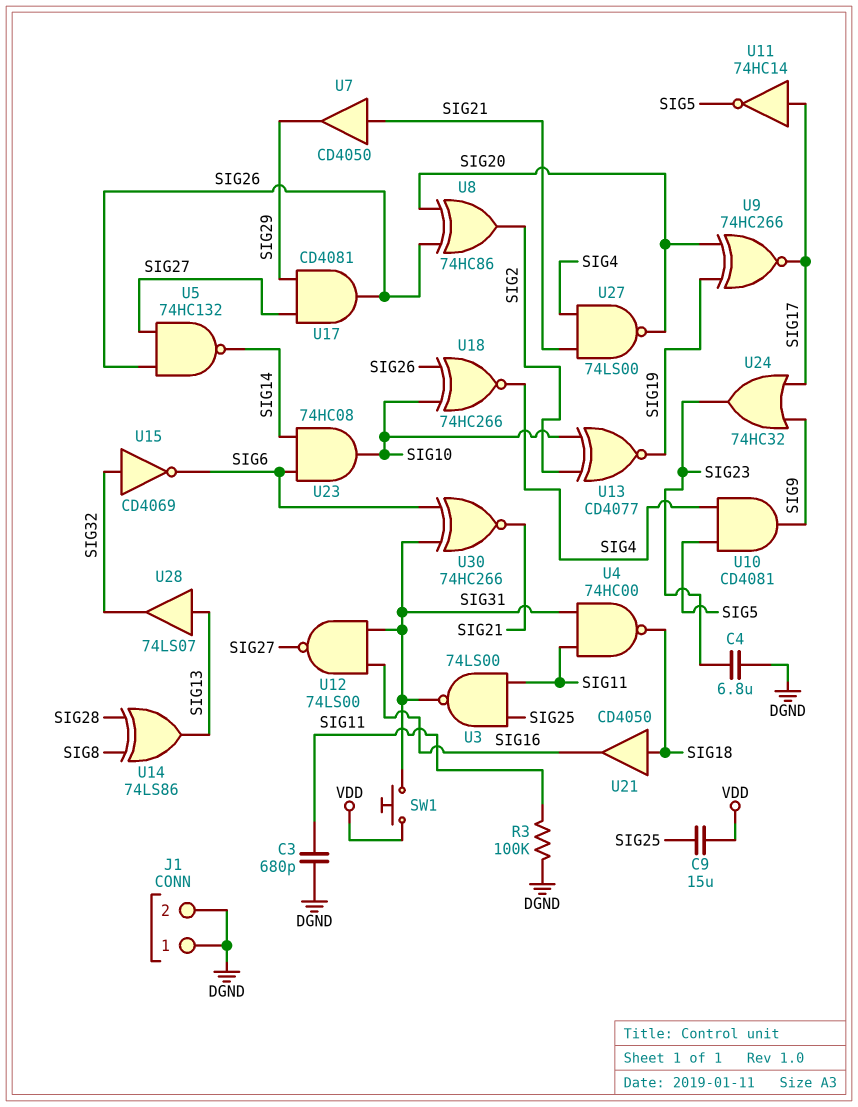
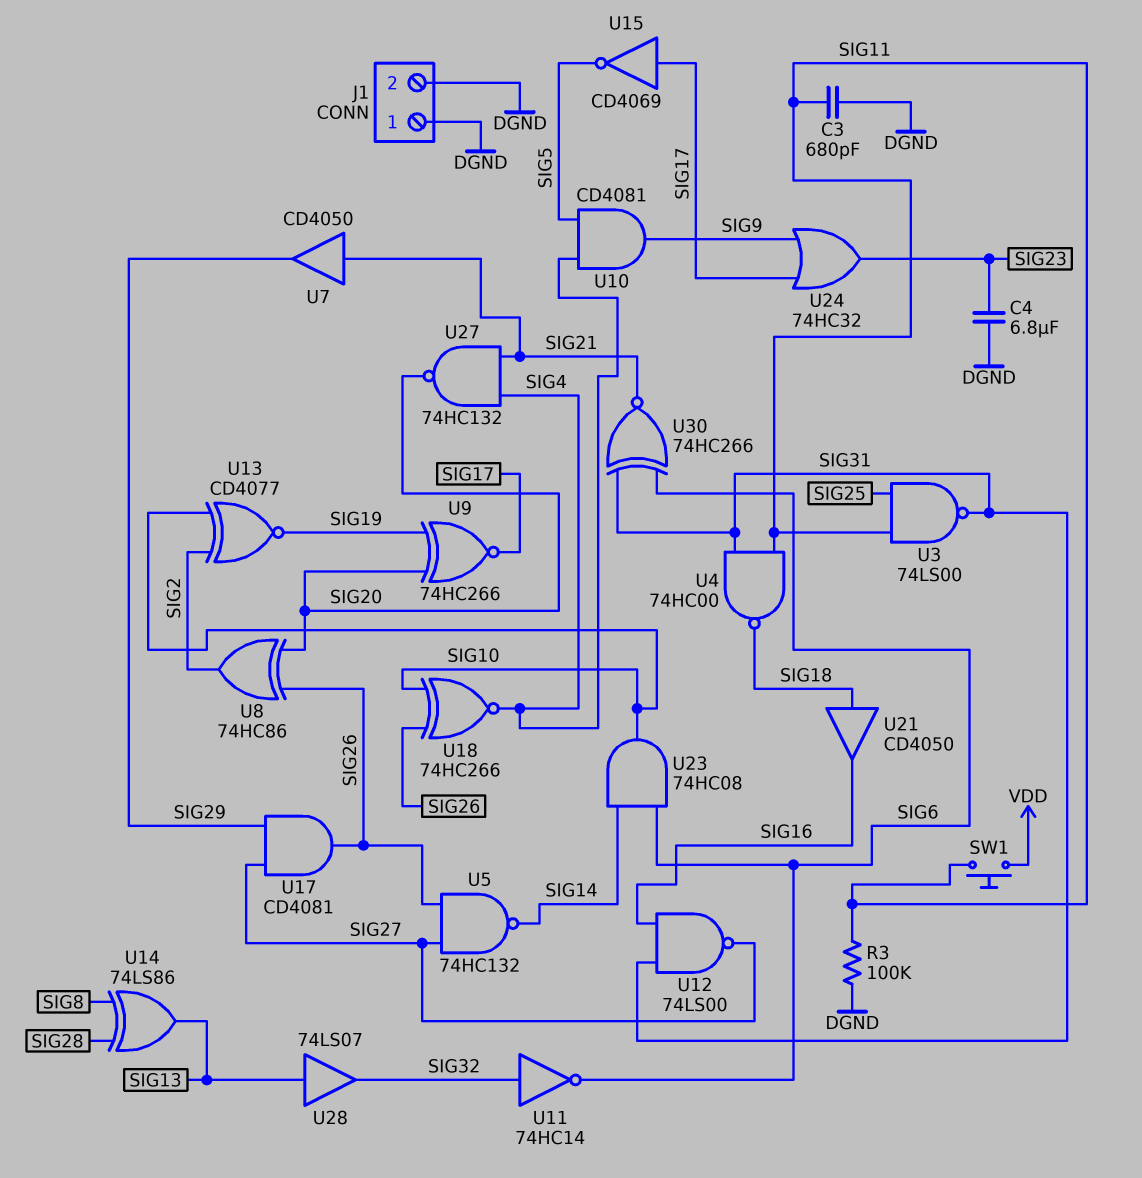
C9: 15uF (SIG25, VDD) -> none
SW1: button (SIG31, VDD) -> button (SIG11, VDD)
U11: NOT 74HC14 (in SIG17, out SIG5) -> NOT 74HC14 (in SIG32, out SIG6)
U15: NOT CD4069 (in SIG32, out SIG6) -> NOT CD4069 (in SIG17, out SIG5)
U27: NAND 74LS00 (in SIG4, in SIG21, out SIG20) -> NAND 74HC132 (in SIG4, in SIG21, out SIG20)

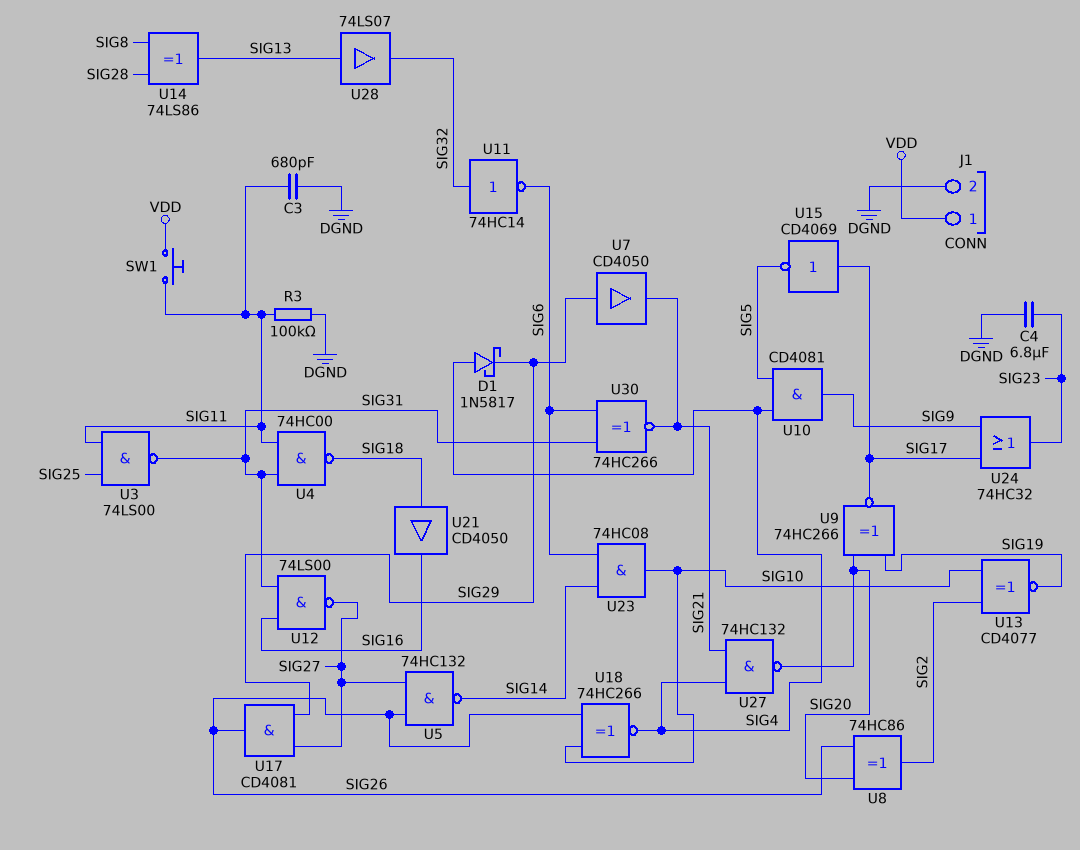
D1: none -> schottky 1N5817 (A SIG4, K SIG29)
J1 pin 1: DGND -> VDD
U7: buffer CD4050 (in SIG21, out SIG29) -> buffer CD4050 (in SIG29, out SIG21)

